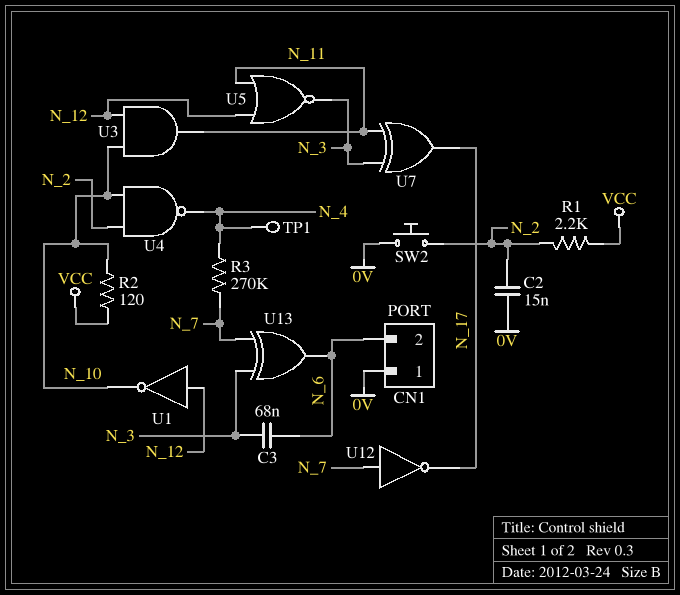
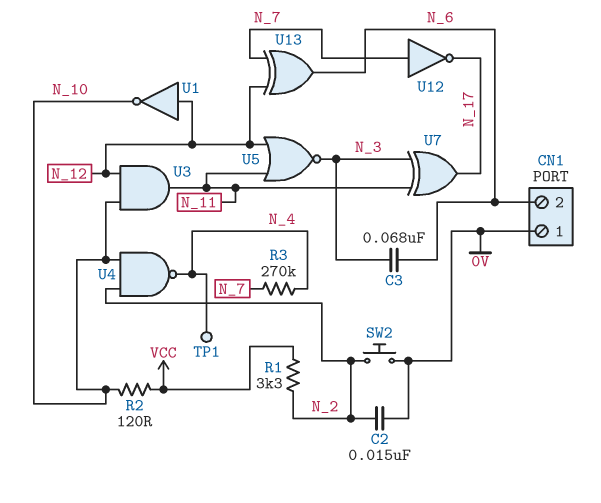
R1: 2.2k (N_2, VCC) -> 3.3k (N_2, VCC)
U13: XOR (in N_3, in N_7, out N_6) -> XOR (in N_7, in N_12, out N_6)

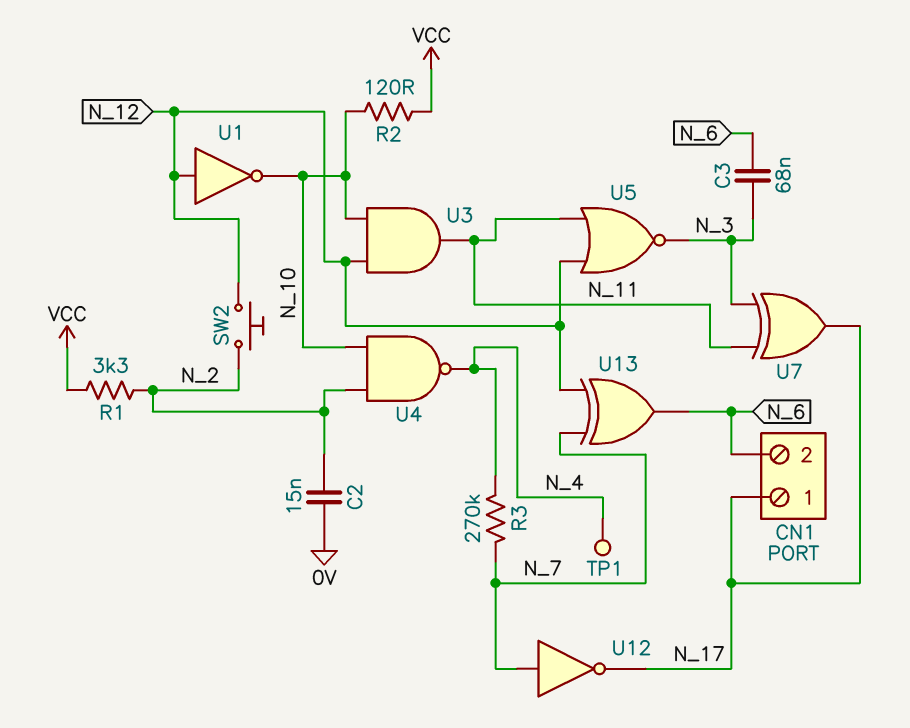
CN1 pin 1: 0V -> N_17
SW2: button (0V, N_2) -> button (N_2, N_12)

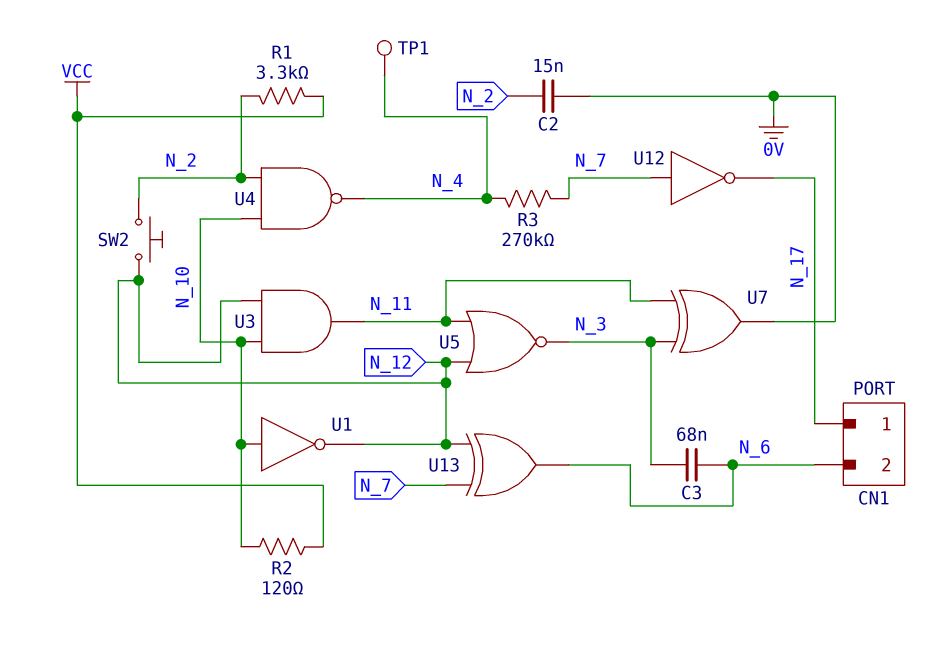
U1: NOT (in N_12, out N_10) -> NOT (in N_10, out N_12)
U7: XOR (in N_3, in N_11, out N_17) -> XOR (in N_3, in N_11, out 0V)

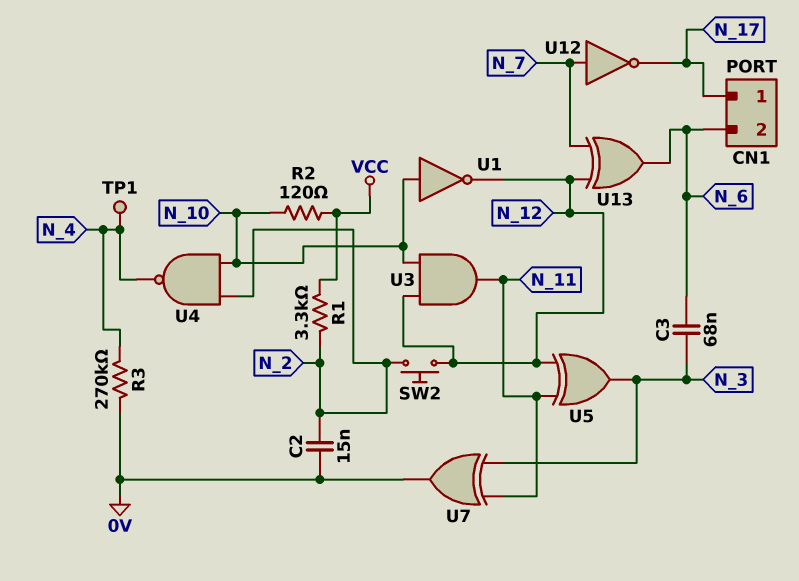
R3: 270k (N_4, N_7) -> 270k (0V, N_4)
U5: NOR (in N_11, in N_12, out N_3) -> XOR (in N_11, in N_12, out N_3)

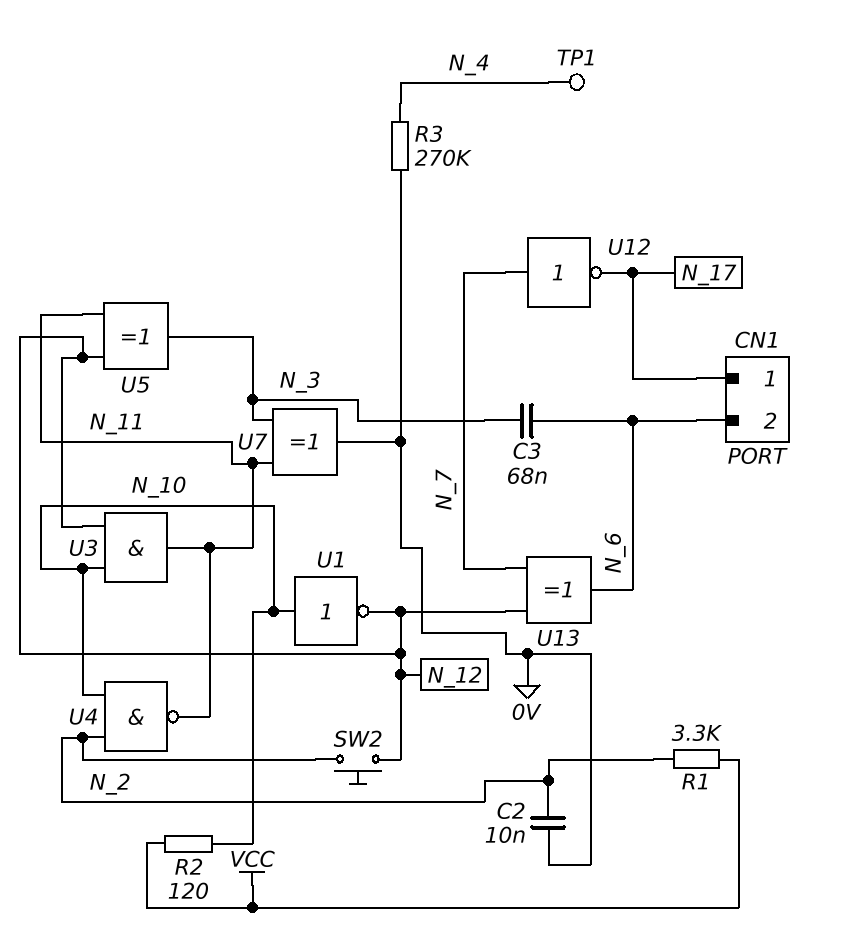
C2: 15nF (0V, N_2) -> 10nF (0V, N_2)
U4: NAND (in N_2, in N_10, out N_4) -> NAND (in N_2, in N_10, out N_11)

